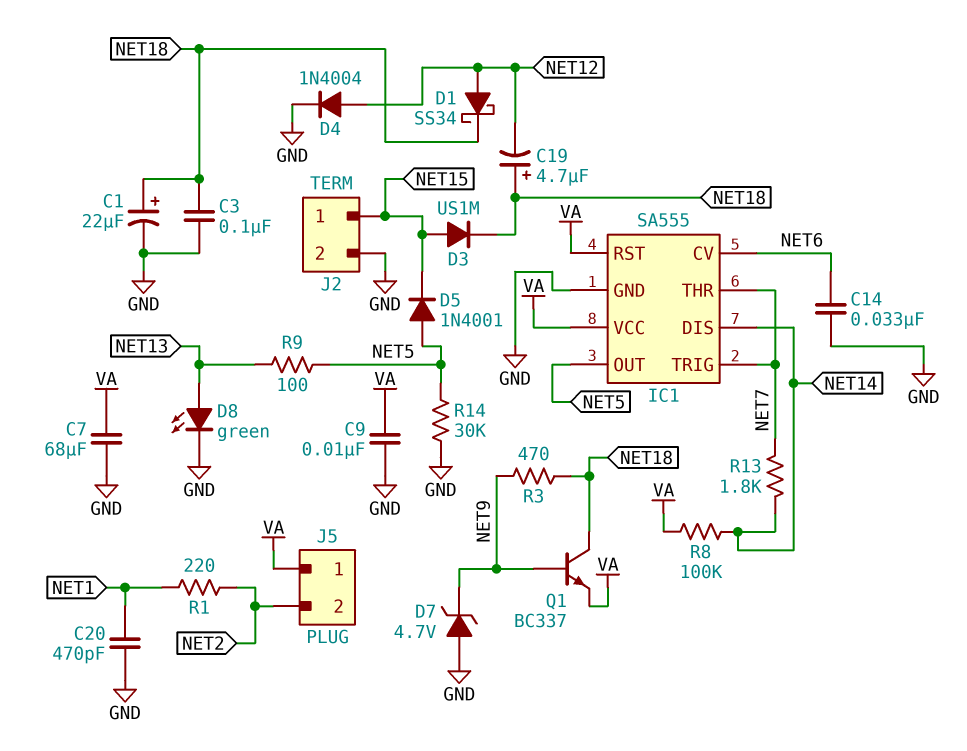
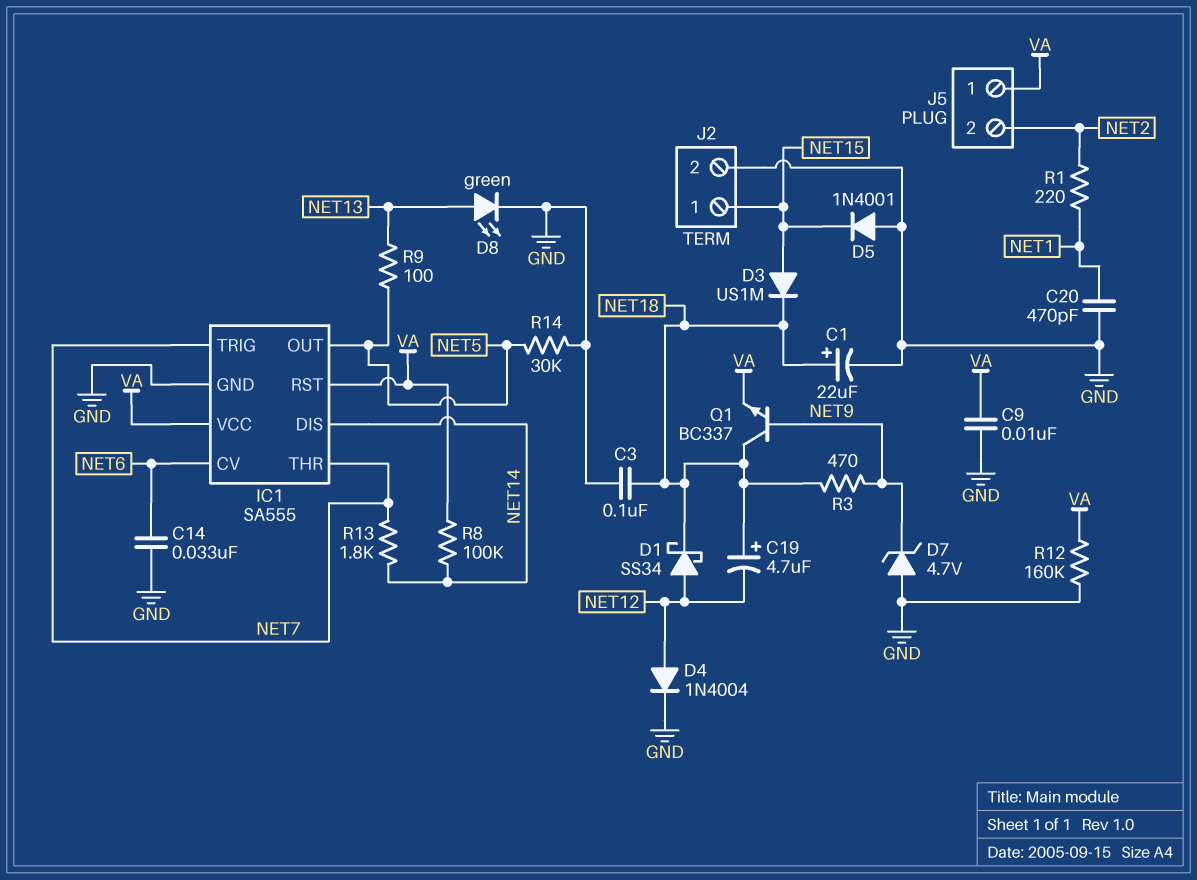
C7: 68uF (GND, VA) -> none
D5: diode 1N4001 (A NET5, K NET15) -> diode 1N4001 (A GND, K NET15)
R12: none -> 160k (GND, VA)

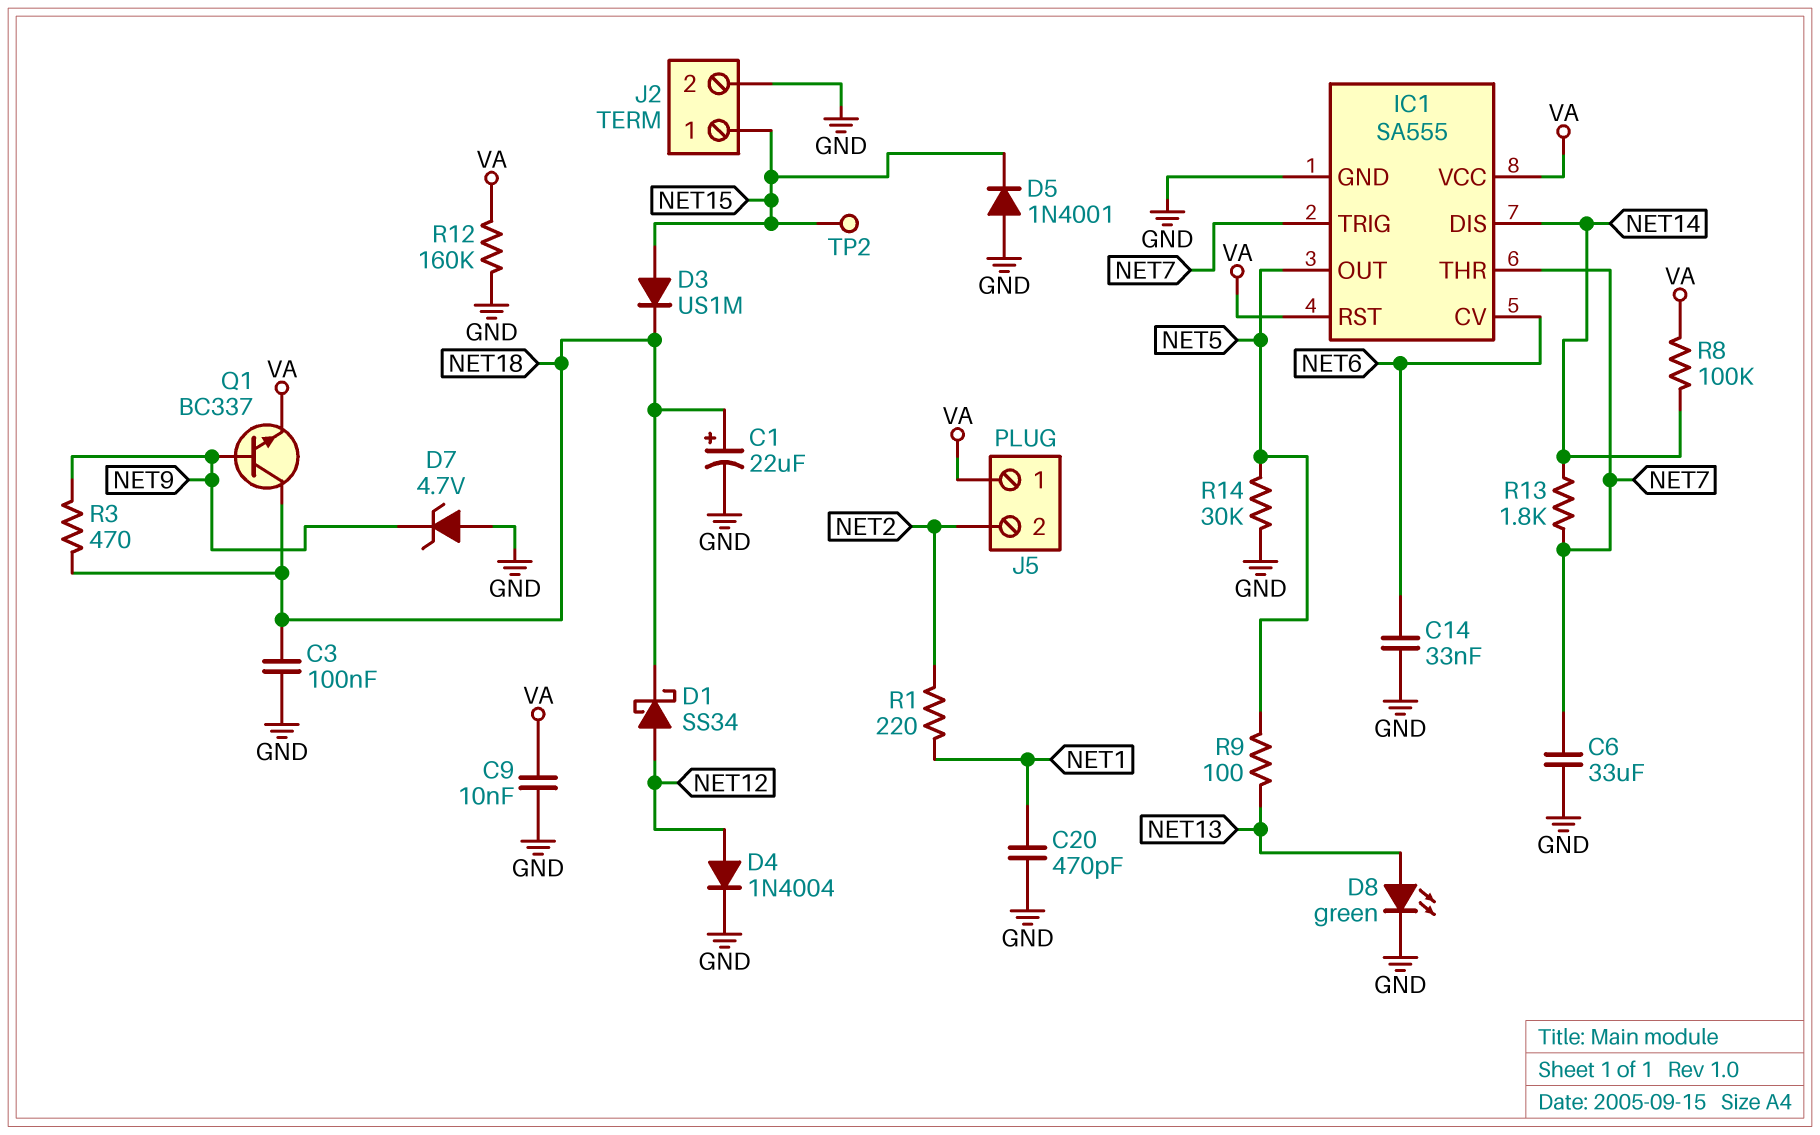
C6: none -> 33uF (GND, NET7)
C19: 4.7uF (plus NET18, minus NET12) -> none
TP2: none -> test point (NET15)

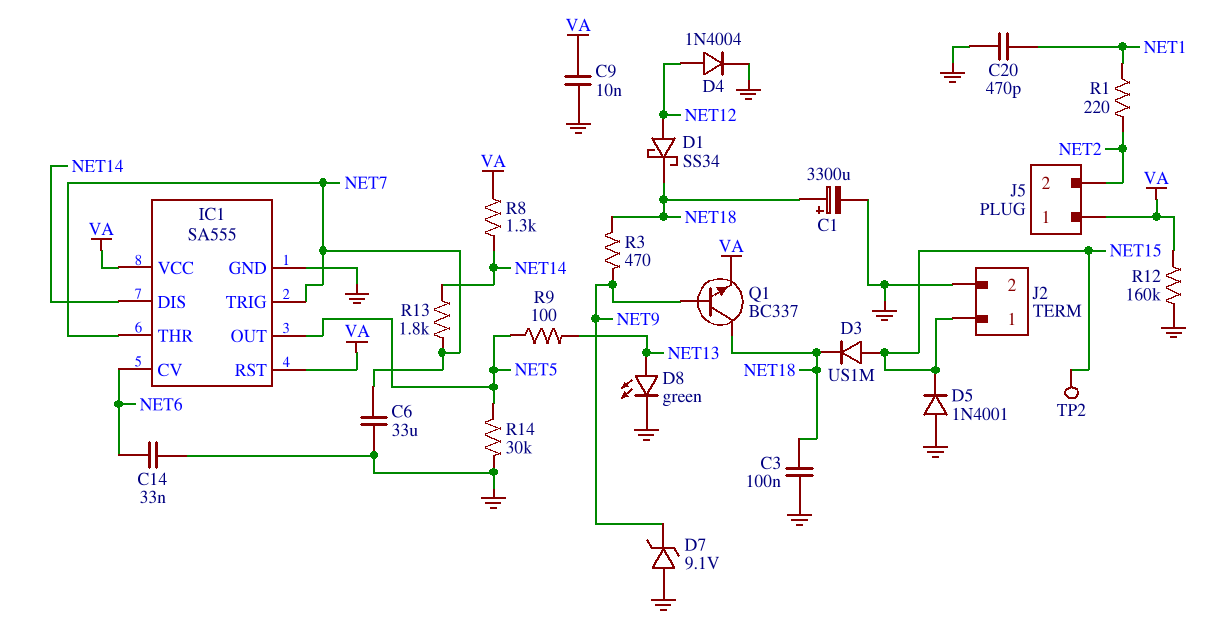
C1: 22uF (plus NET18, minus GND) -> 3300uF (plus NET18, minus GND)
D7: zener 4.7V (A GND, K NET9) -> zener 9.1V (A GND, K NET9)
R8: 100k (NET14, VA) -> 1.3k (NET14, VA)

